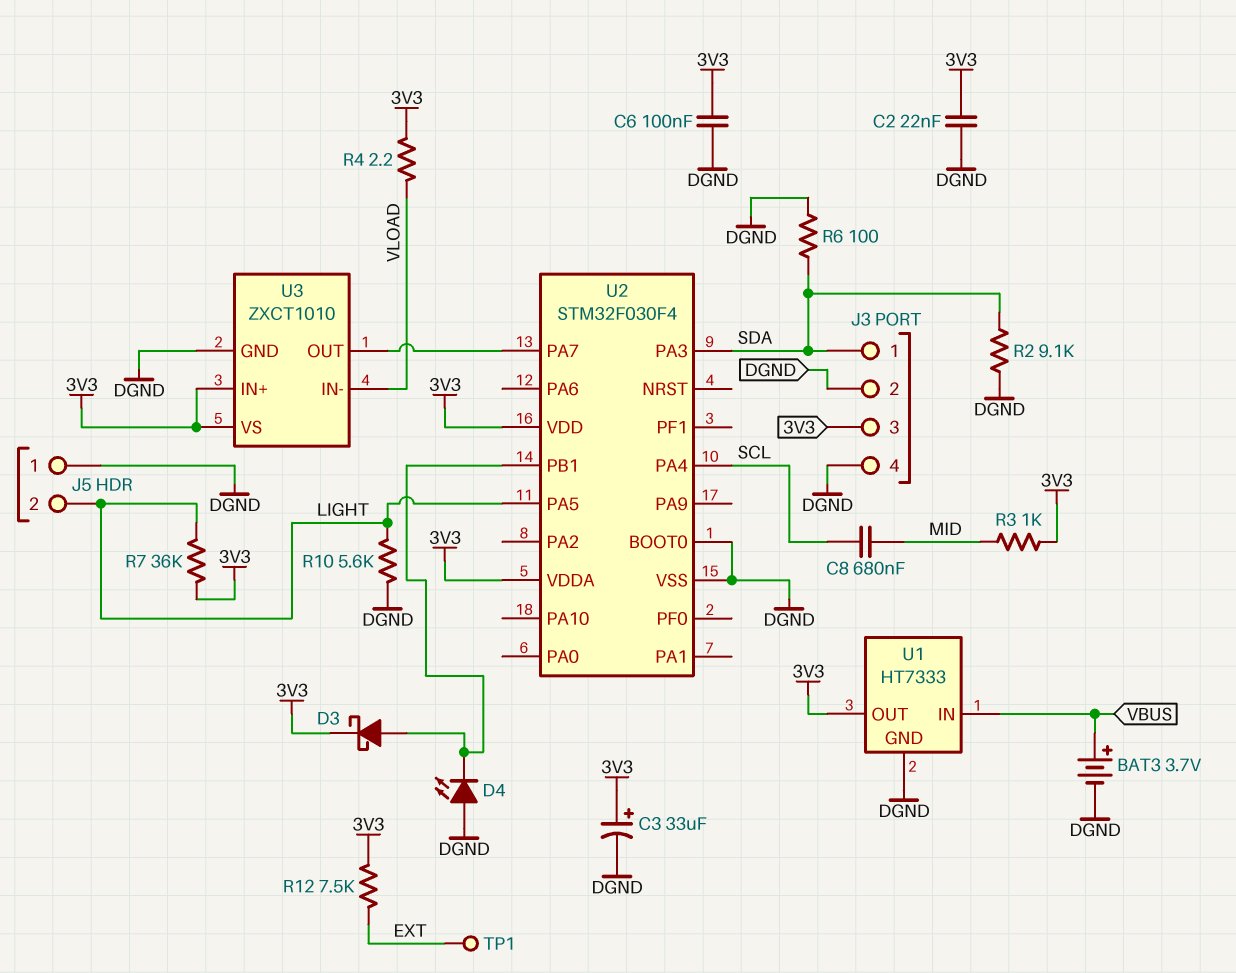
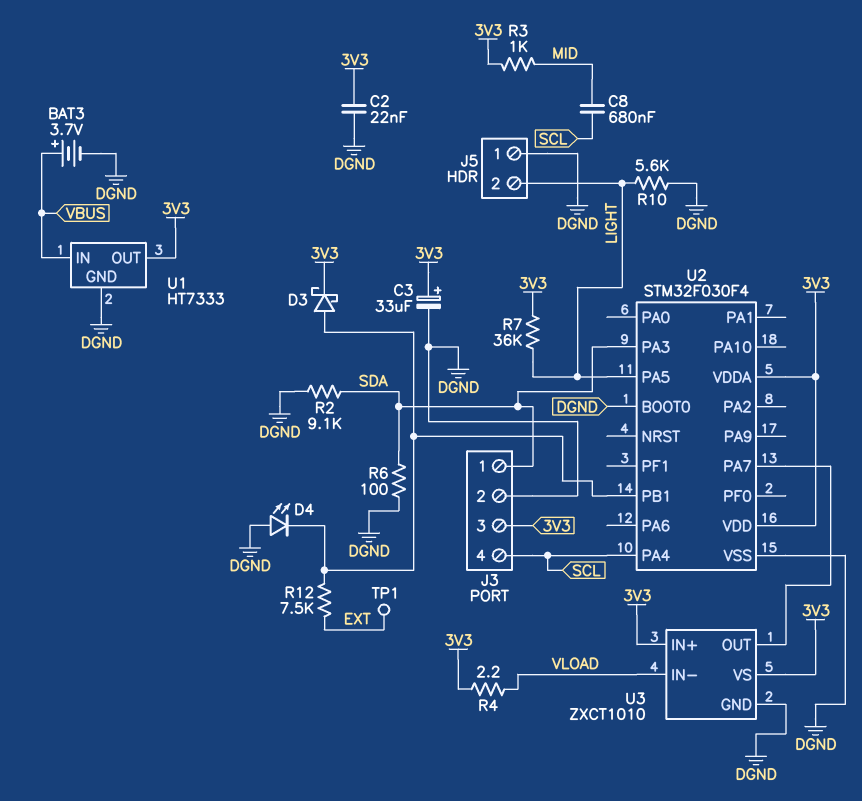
C6: 100nF (3V3, DGND) -> none
J3 pin 4: DGND -> SCL
R12: 7.5k (3V3, EXT) -> 7.5k (EXT, U2/PB1)

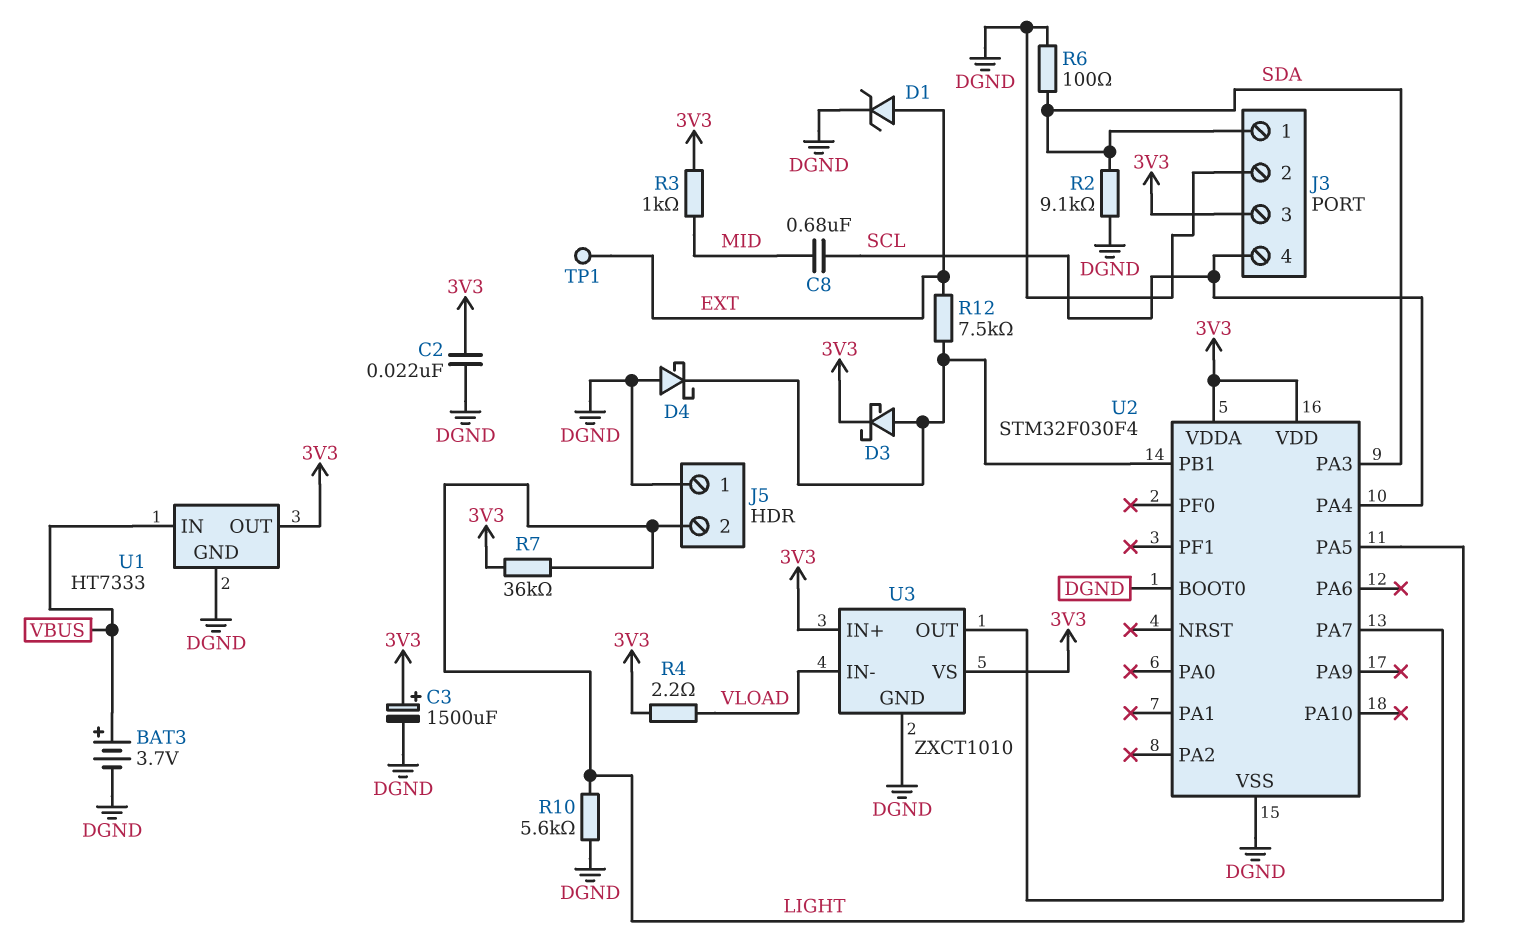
C3: 33uF (plus 3V3, minus DGND) -> 1500uF (plus 3V3, minus DGND)
D1: none -> zener (A EXT, K DGND)
D4: LED (A DGND, K U2/PB1) -> schottky (A DGND, K U2/PB1)

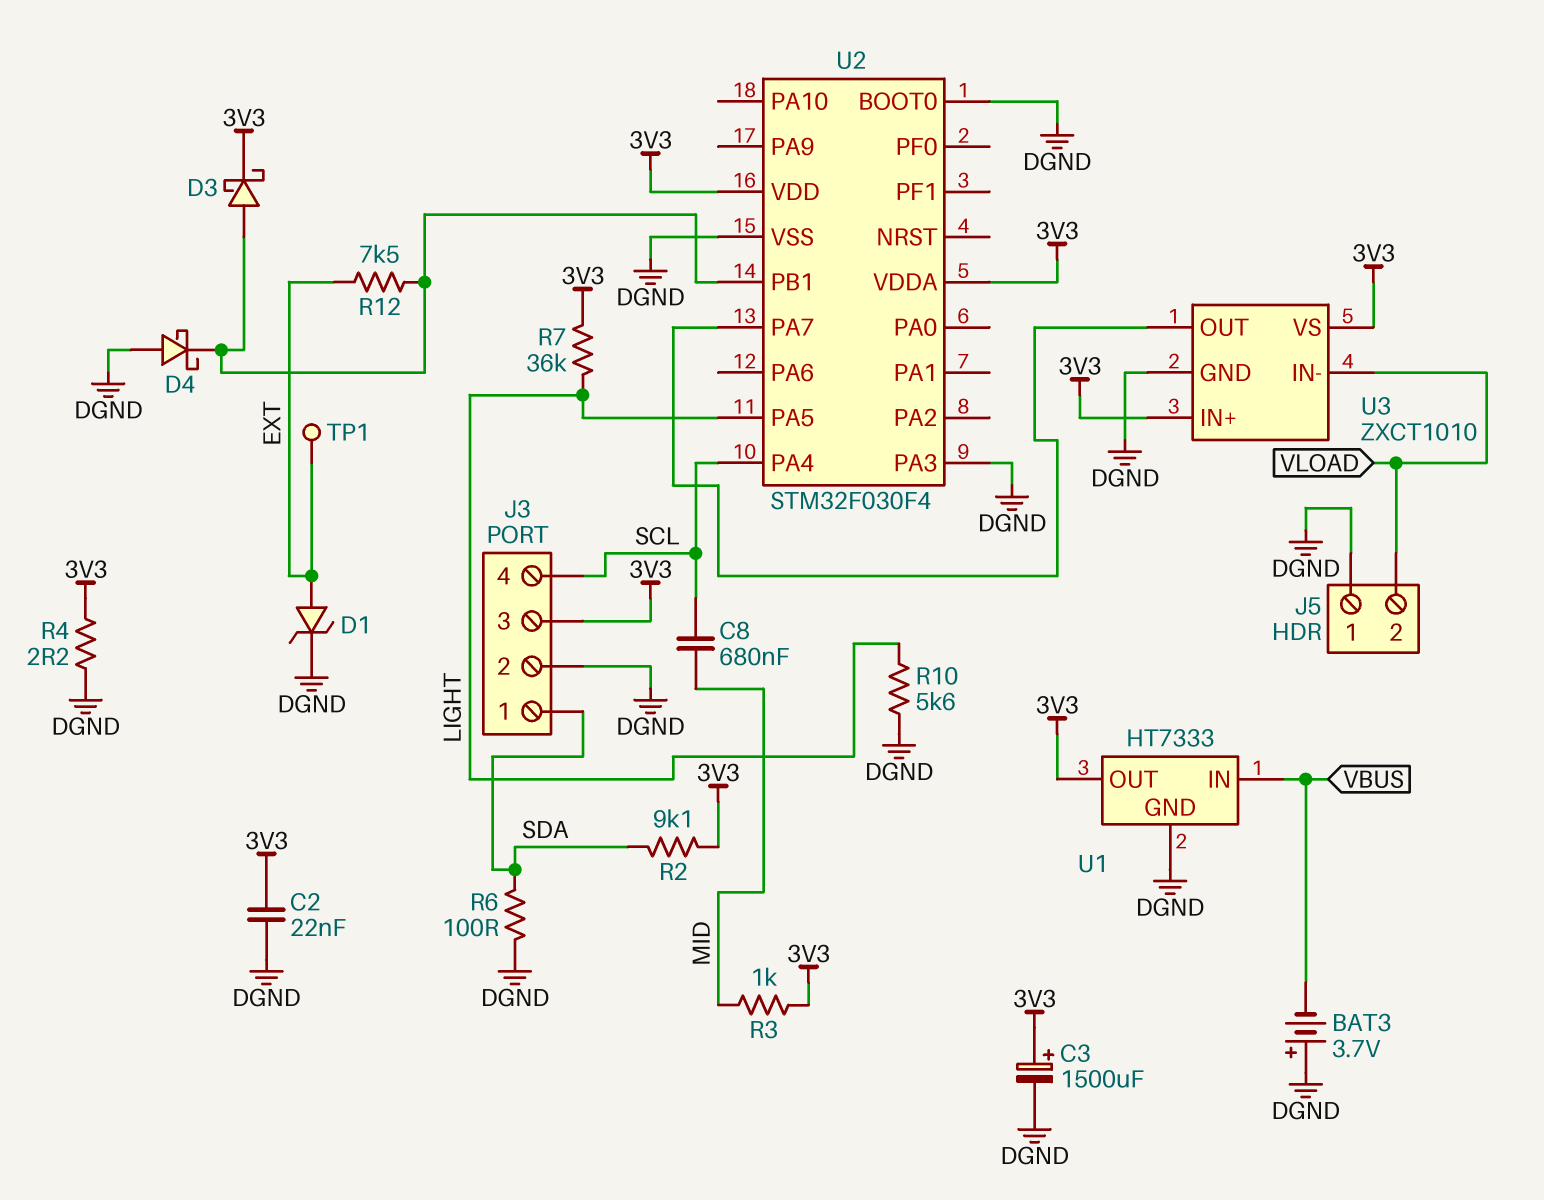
BAT3: 3.7V (plus VBUS, minus DGND) -> 3.7V (plus DGND, minus VBUS)
J5 pin 2: LIGHT -> VLOAD
R2: 9.1k (DGND, SDA) -> 9.1k (3V3, SDA)
R4: 2.2 (3V3, VLOAD) -> 2.2 (3V3, DGND)
U2 pin PA3: SDA -> DGND

